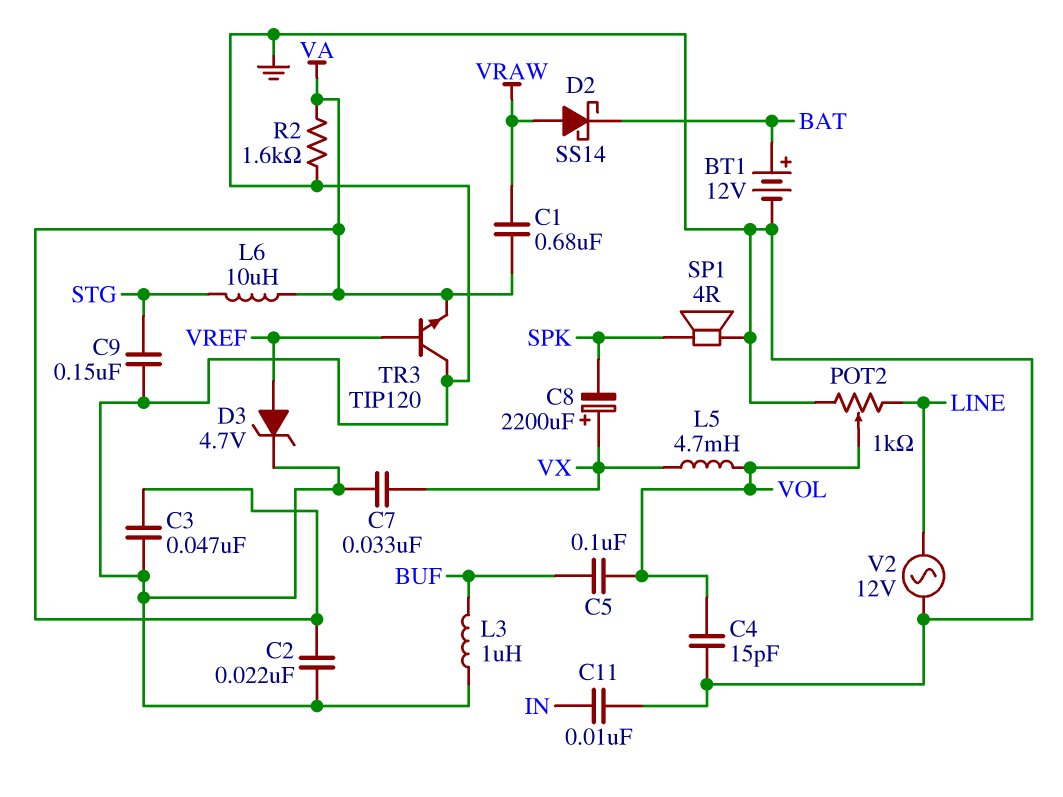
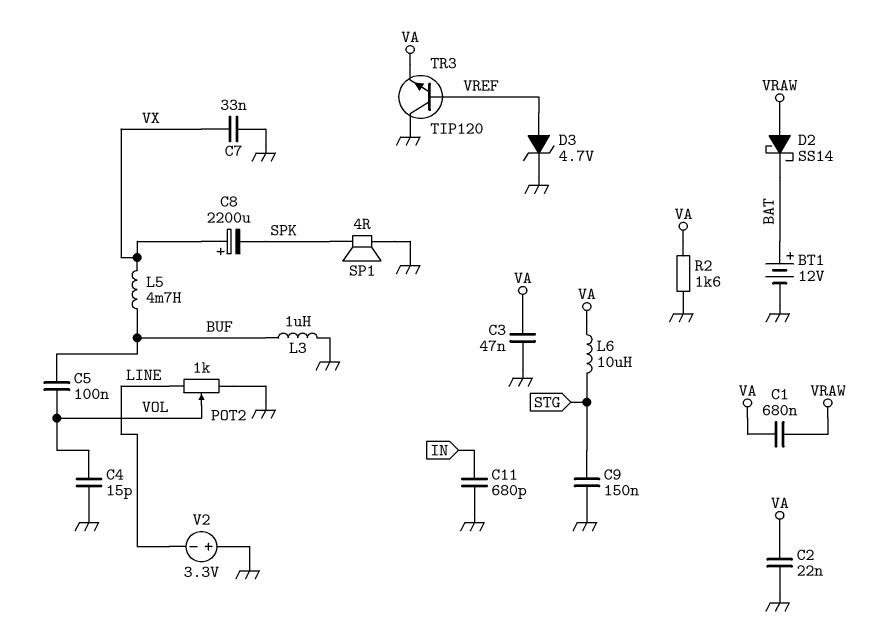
C11: 10nF (GND, IN) -> 680pF (GND, IN)
L5: 4.7mH (VOL, VX) -> 4.7mH (BUF, VX)
V2: AC 12V (GND, LINE) -> 3.3V (plus GND, minus LINE)

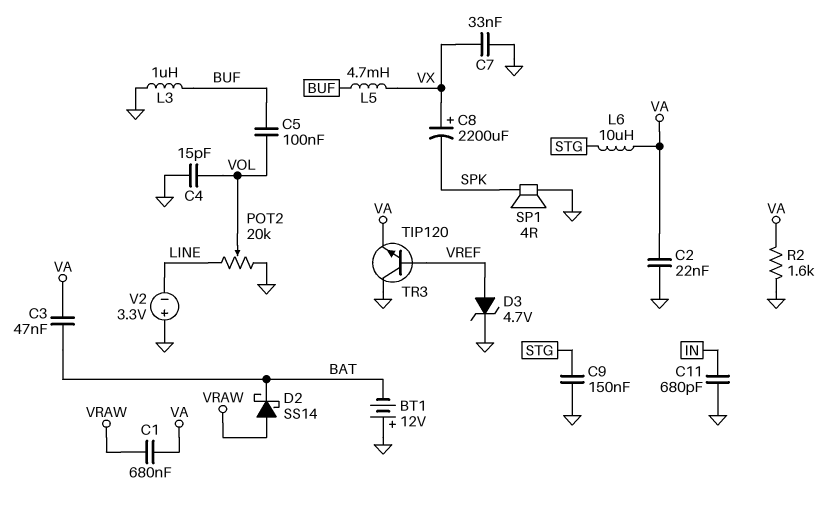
BT1: 12V (plus BAT, minus GND) -> 12V (plus GND, minus BAT)
C3: 47nF (GND, VA) -> 47nF (BAT, VA)
POT2: 1k (GND, LINE, wiper VOL) -> 20k (GND, LINE, wiper VOL)

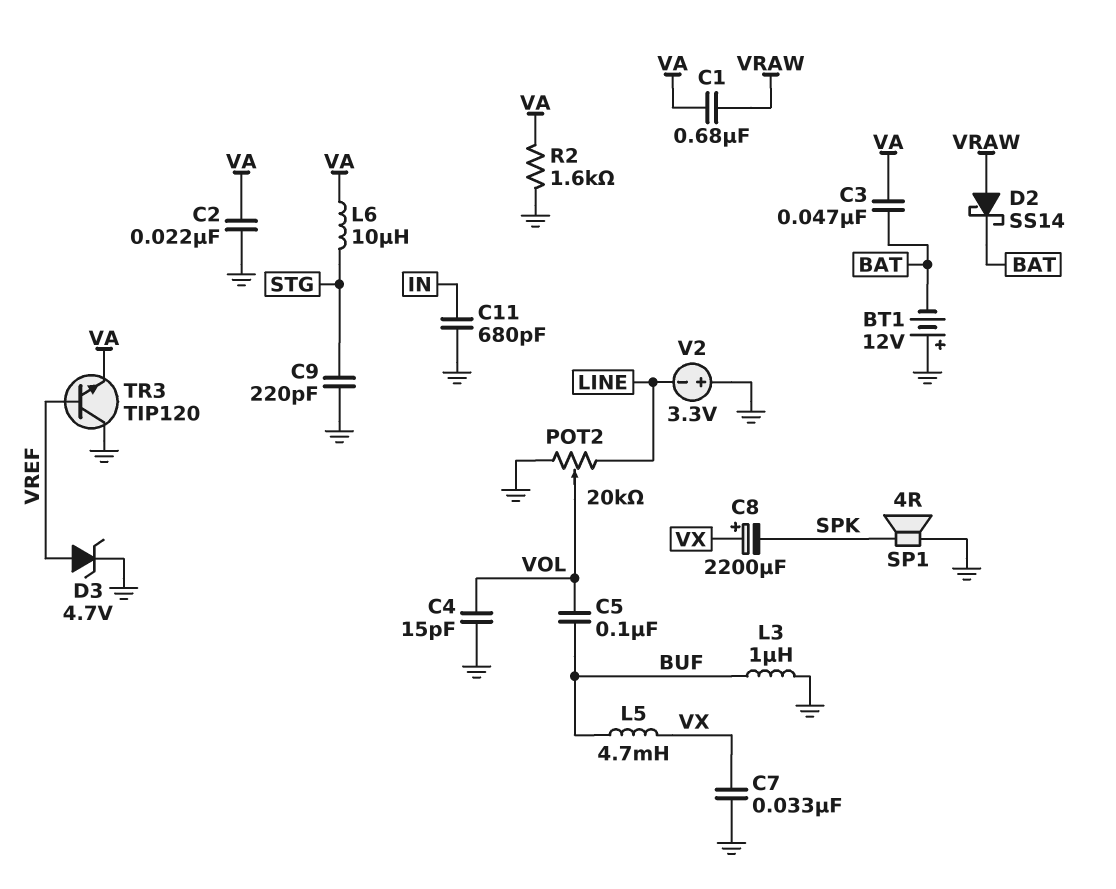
C9: 150nF (GND, STG) -> 220pF (GND, STG)

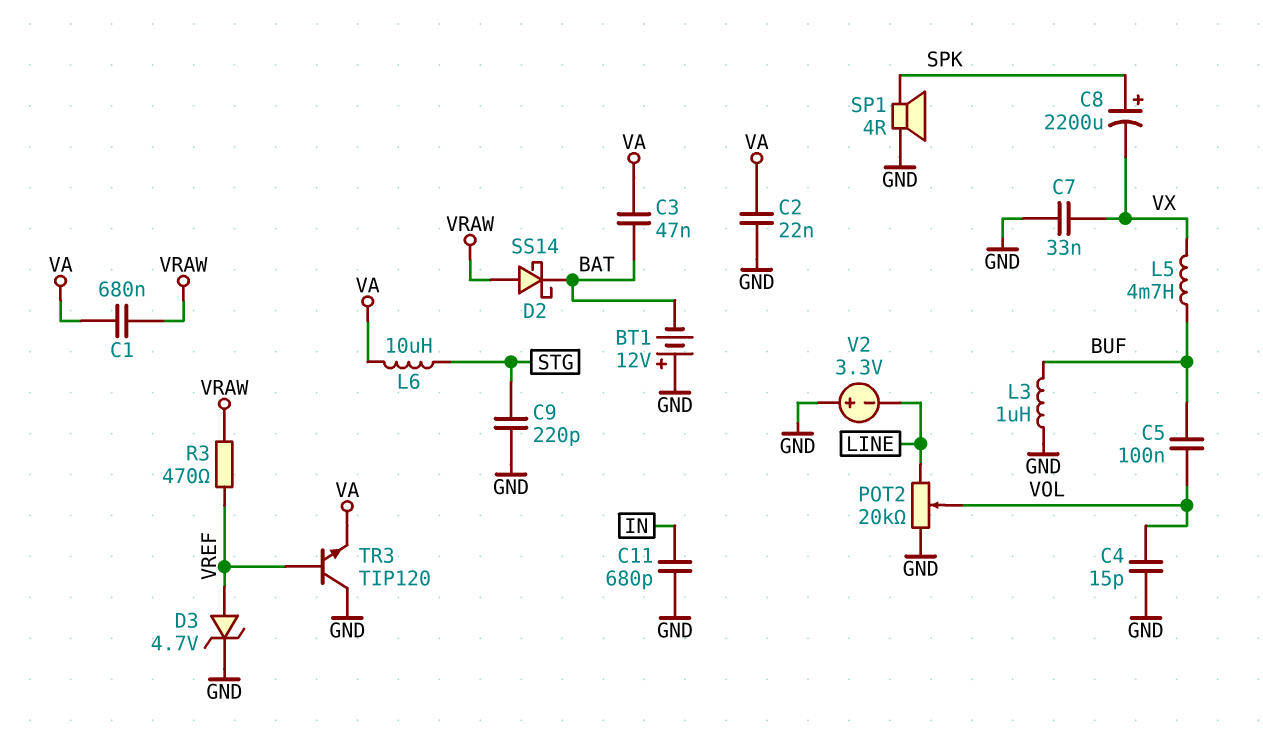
C8: 2200uF (plus VX, minus SPK) -> 2200uF (plus SPK, minus VX)
R2: 1.6k (GND, VA) -> none
R3: none -> 470 (VRAW, VREF)

